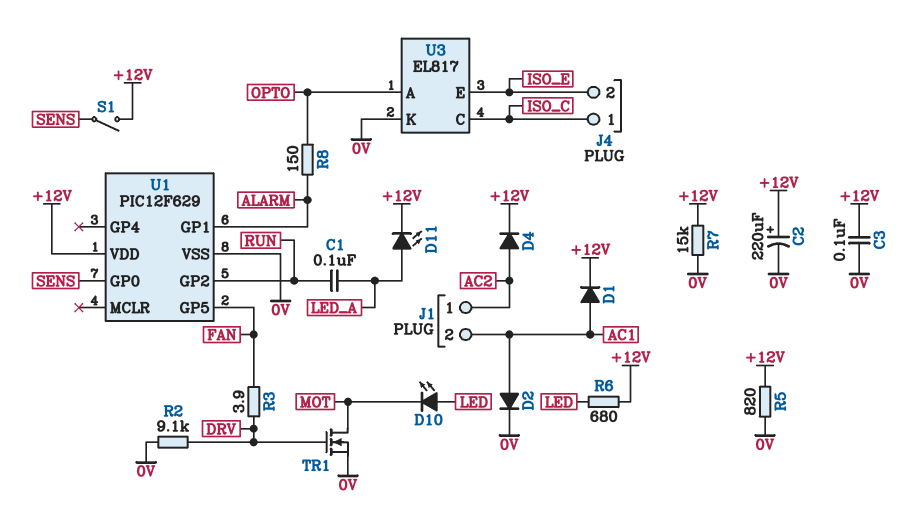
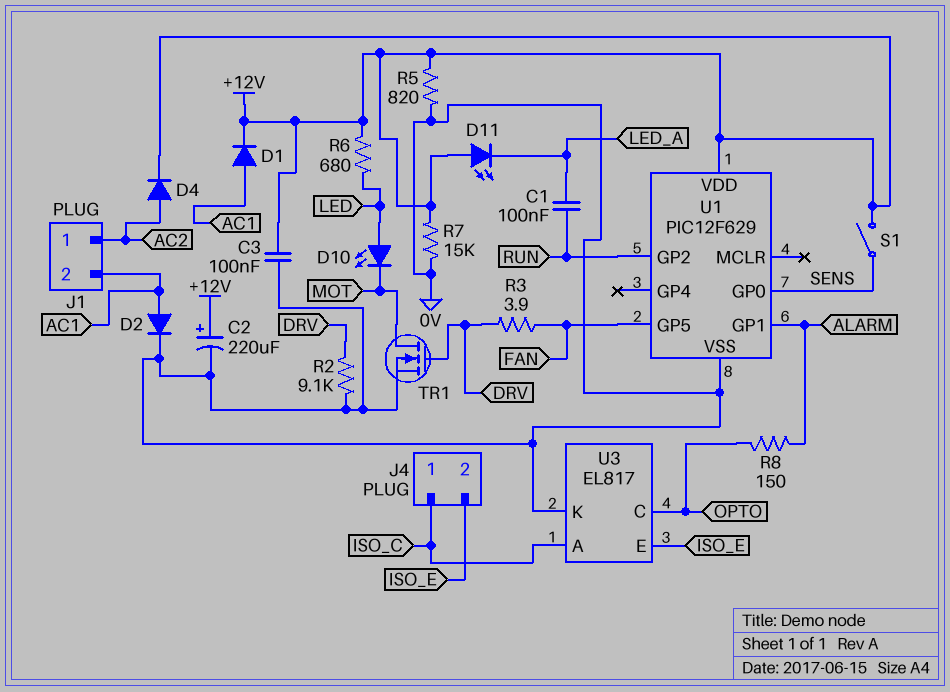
D11: LED (A LED_A, K +12V) -> LED (A +12V, K LED_A)
U3 pin A: OPTO -> ISO_C
U3 pin C: ISO_C -> OPTO

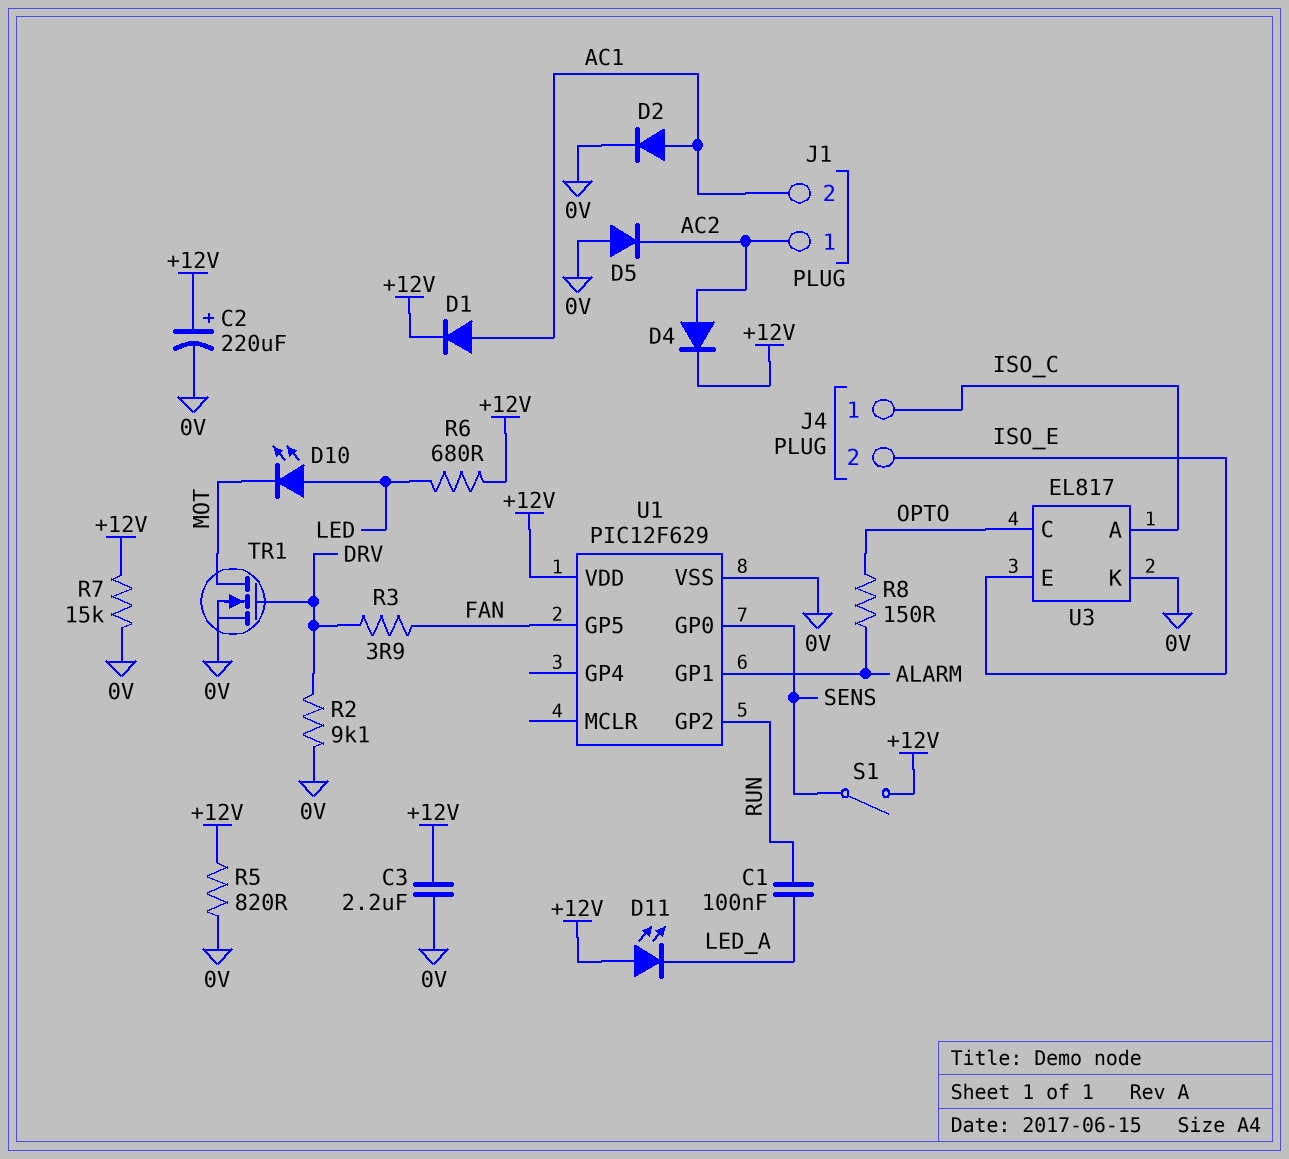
C3: 100nF (+12V, 0V) -> 2.2uF (+12V, 0V)
D5: none -> diode (A 0V, K AC2)

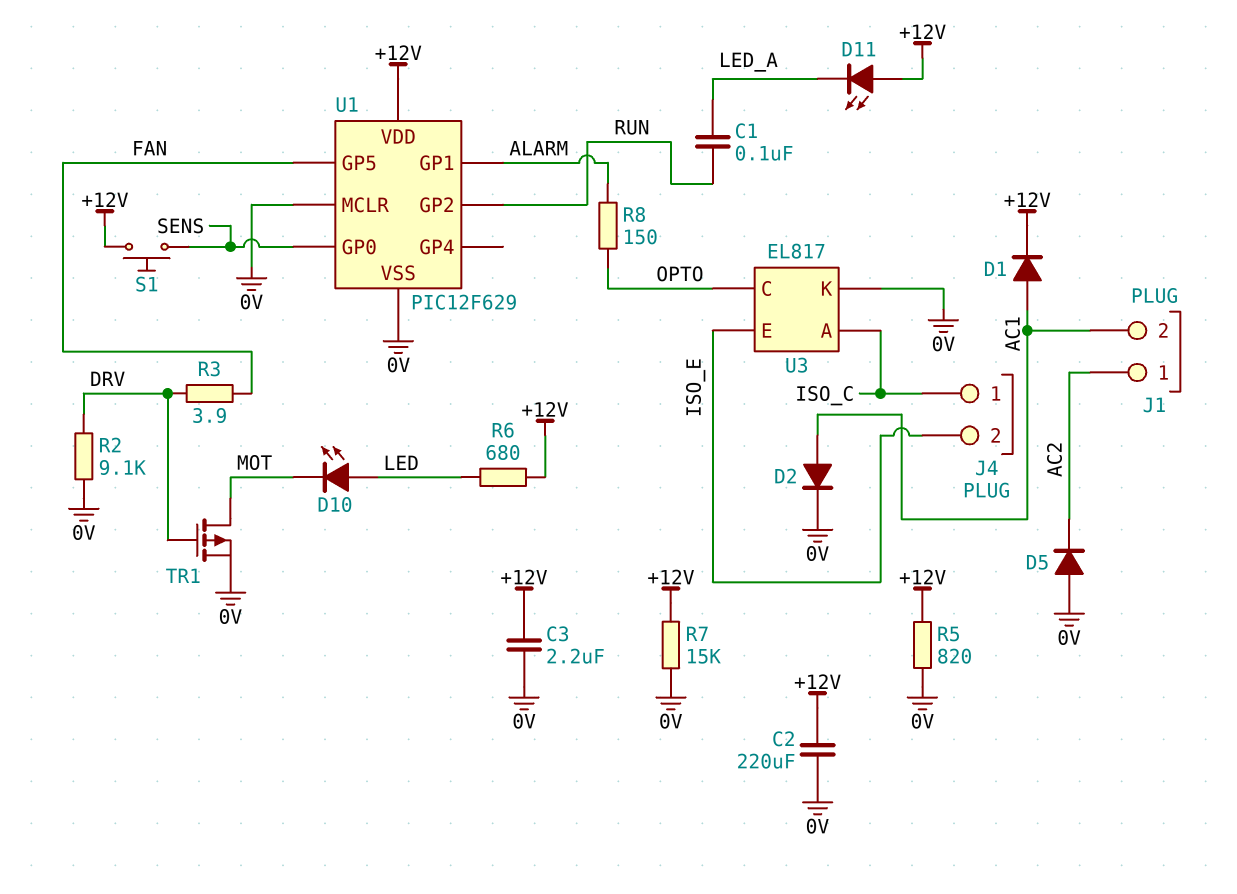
C2: 220uF (plus +12V, minus 0V) -> 220uF (+12V, 0V)
D4: diode (A AC2, K +12V) -> none
S1: switch (+12V, SENS) -> button (+12V, SENS)
TR1: NMOS (G DRV, D MOT, S 0V) -> PMOS (G DRV, D MOT, S 0V)
U1 pin MCLR: none -> 0V

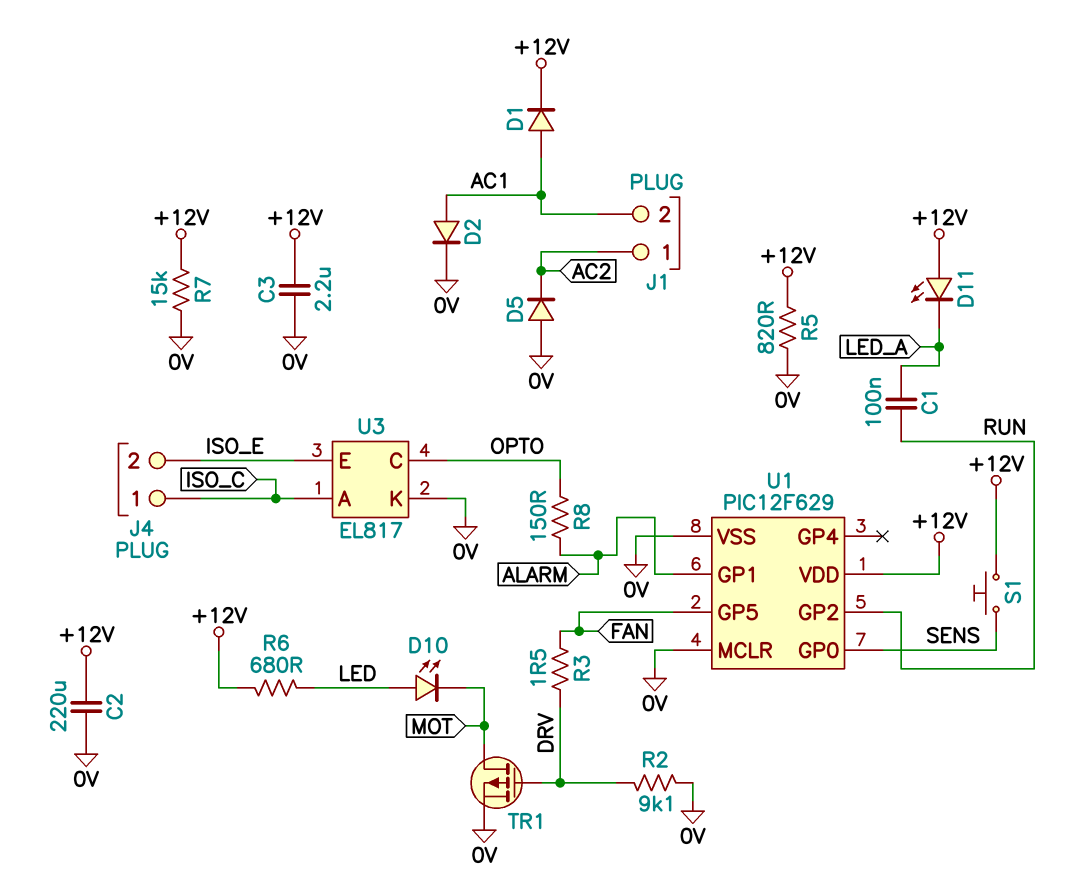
R3: 3.9 (DRV, FAN) -> 1.5 (DRV, FAN)

